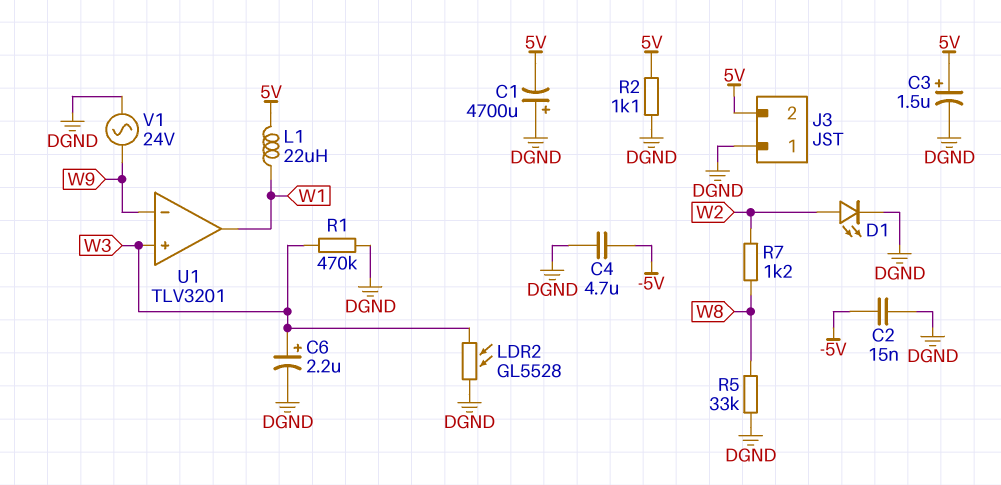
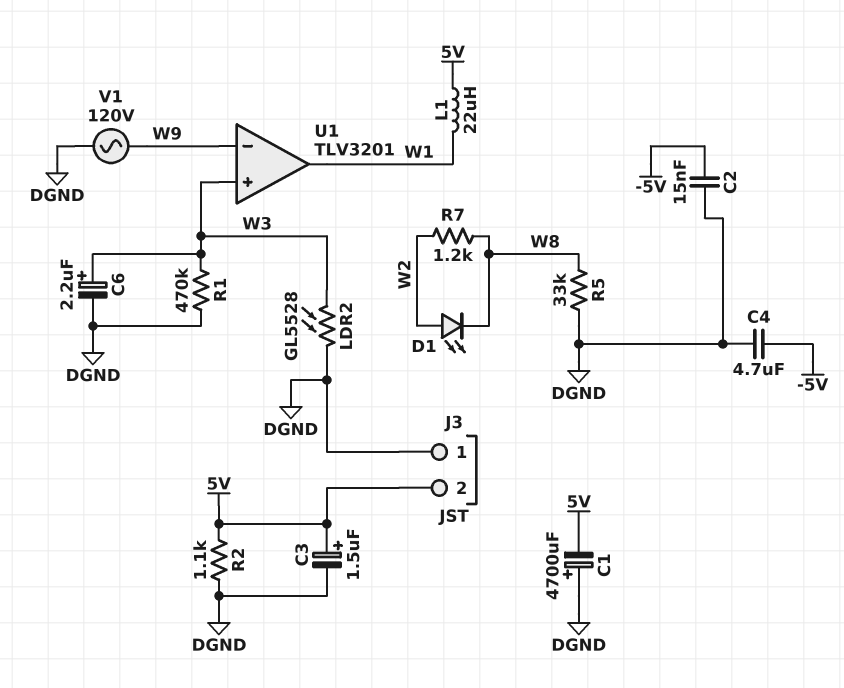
D1: LED (A W2, K DGND) -> LED (A W2, K W8)
V1: AC 24V (DGND, W9) -> AC 120V (DGND, W9)

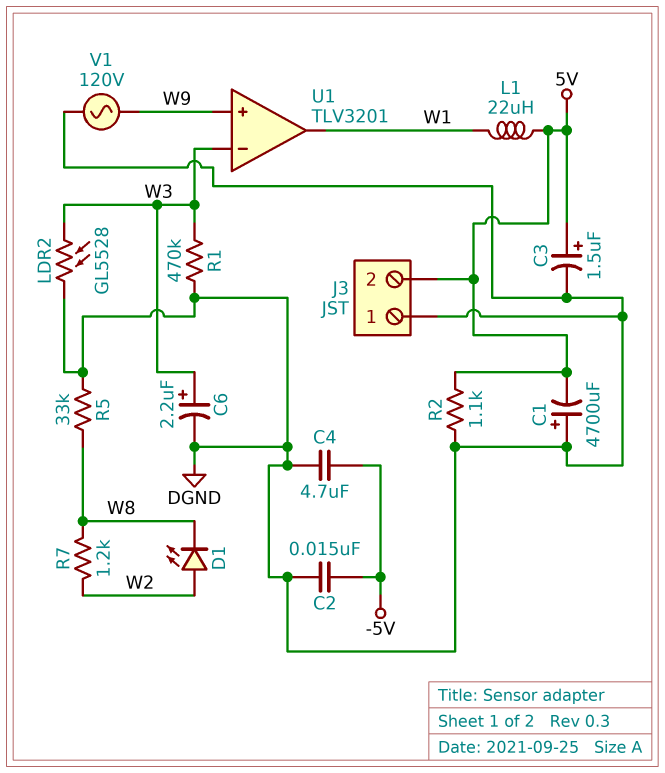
U1 pin in+: W3 -> W9
U1 pin in-: W9 -> W3

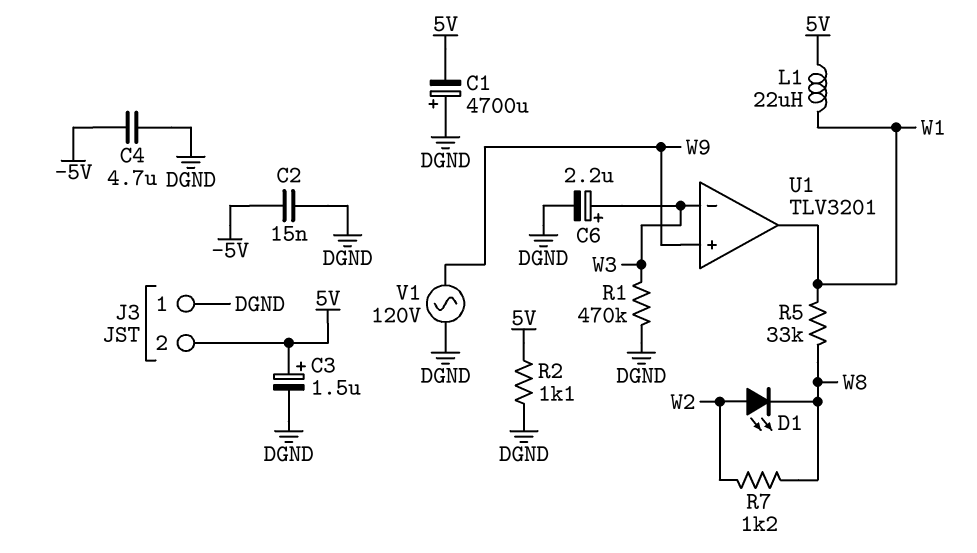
LDR2: GL5528 (DGND, W3) -> none
R5: 33k (DGND, W8) -> 33k (W1, W8)

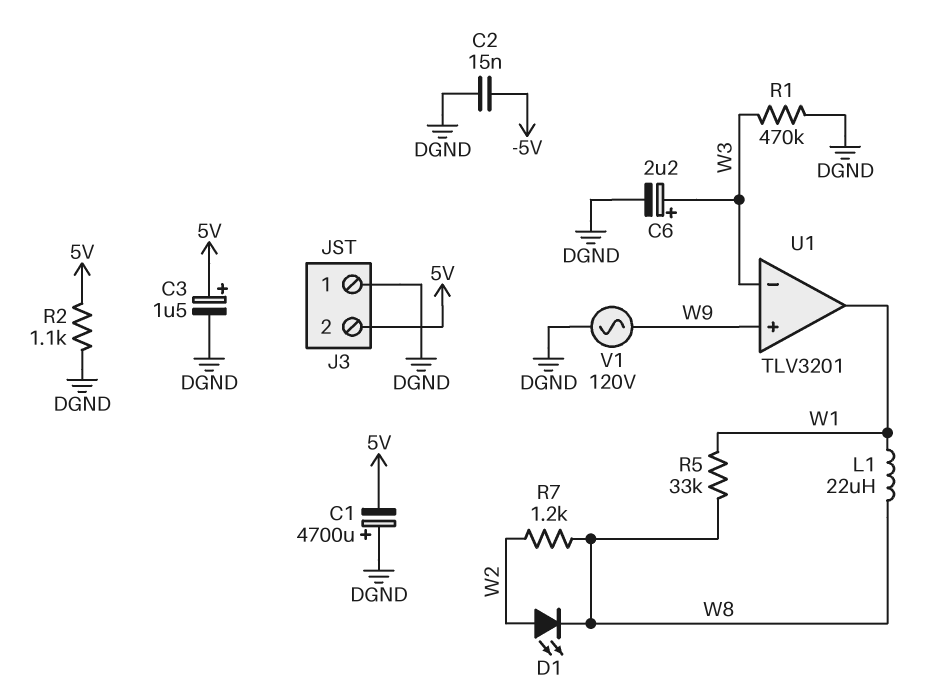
C4: 4.7uF (-5V, DGND) -> none
L1: 22uH (5V, W1) -> 22uH (W1, W8)

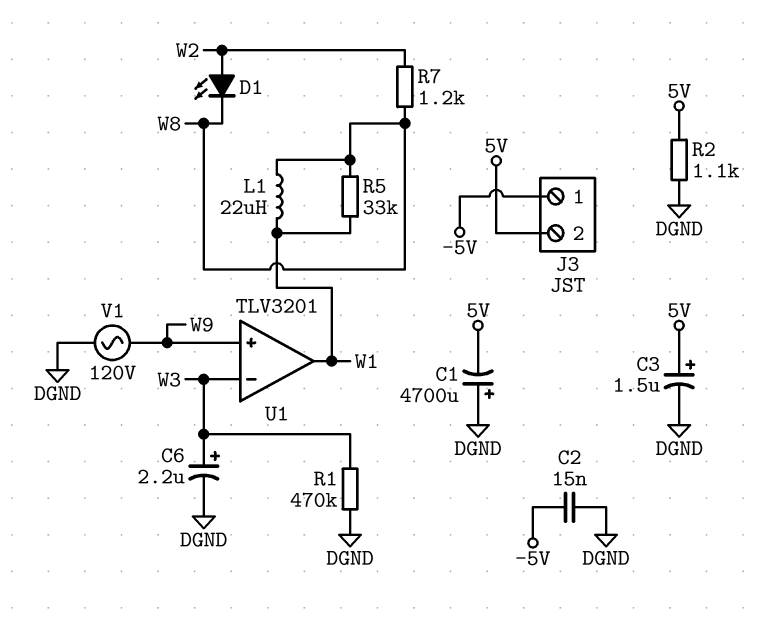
J3 pin 1: DGND -> -5V

